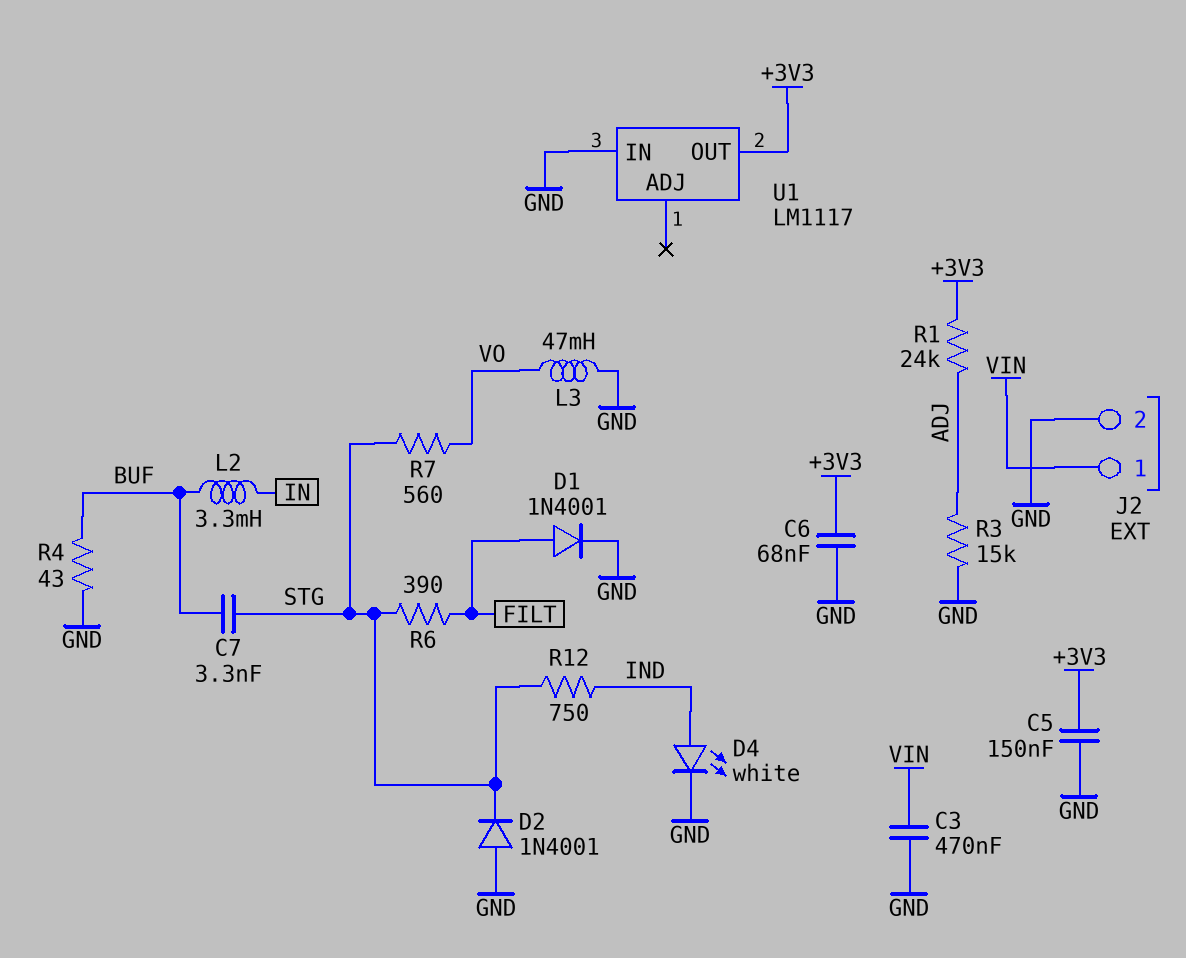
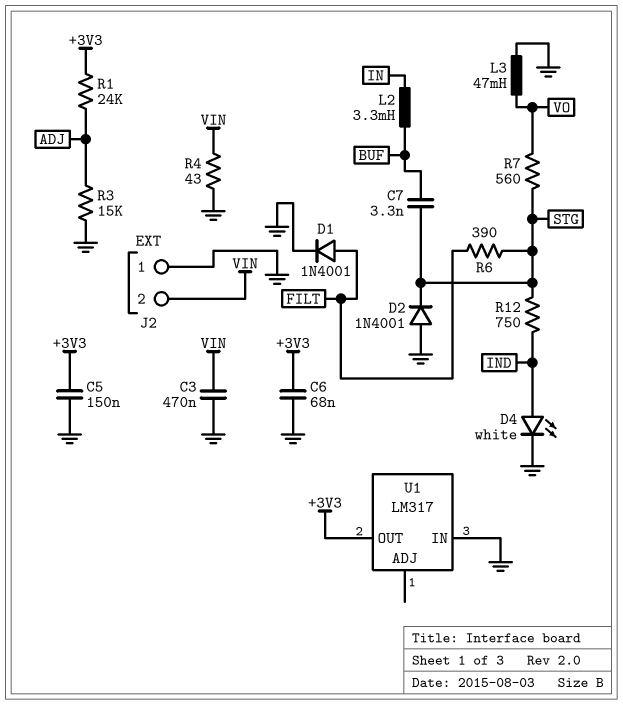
J2 pin 1: VIN -> GND
J2 pin 2: GND -> VIN
R4: 43 (BUF, GND) -> 43 (GND, VIN)
U1: LM1117 -> LM317

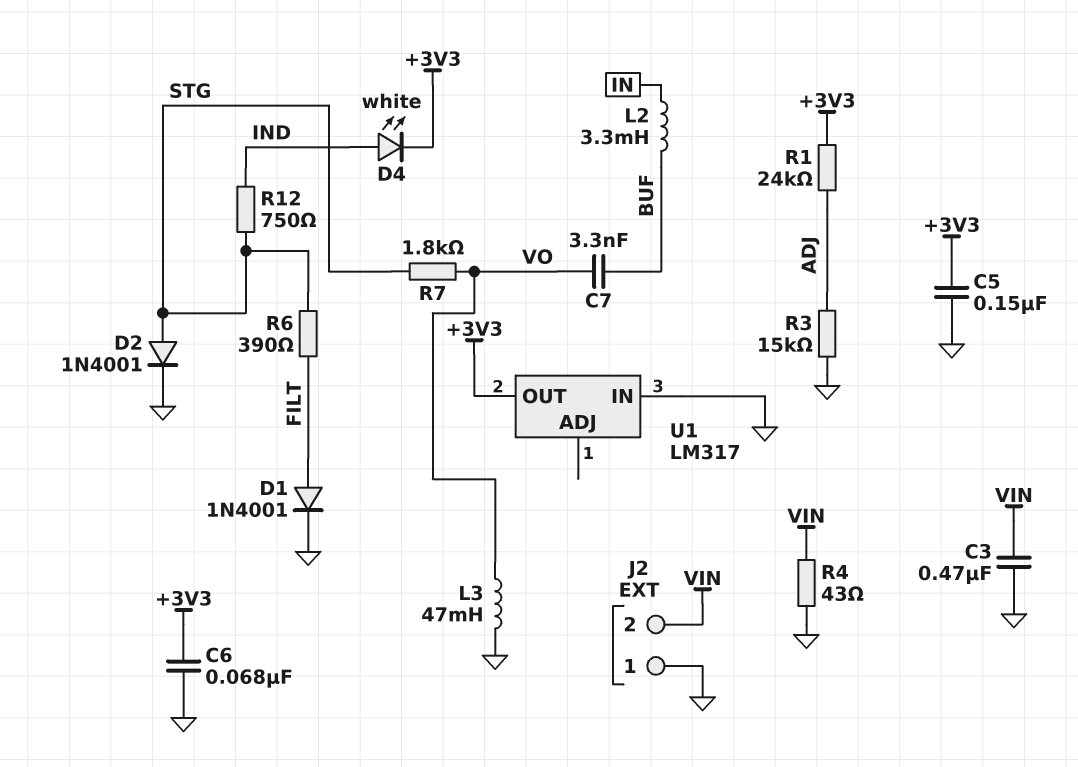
C7: 3.3nF (BUF, STG) -> 3.3nF (BUF, VO)
D2: diode 1N4001 (A GND, K STG) -> diode 1N4001 (A STG, K GND)
D4: LED white (A IND, K GND) -> LED white (A IND, K +3V3)
R7: 560 (STG, VO) -> 1.8k (STG, VO)

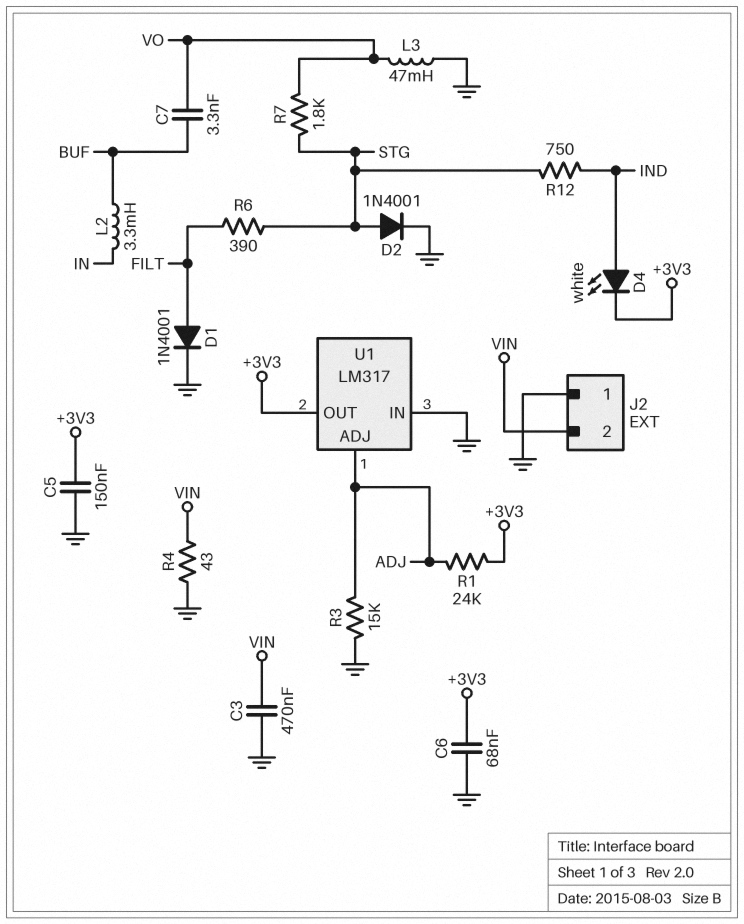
U1 pin ADJ: none -> ADJ

